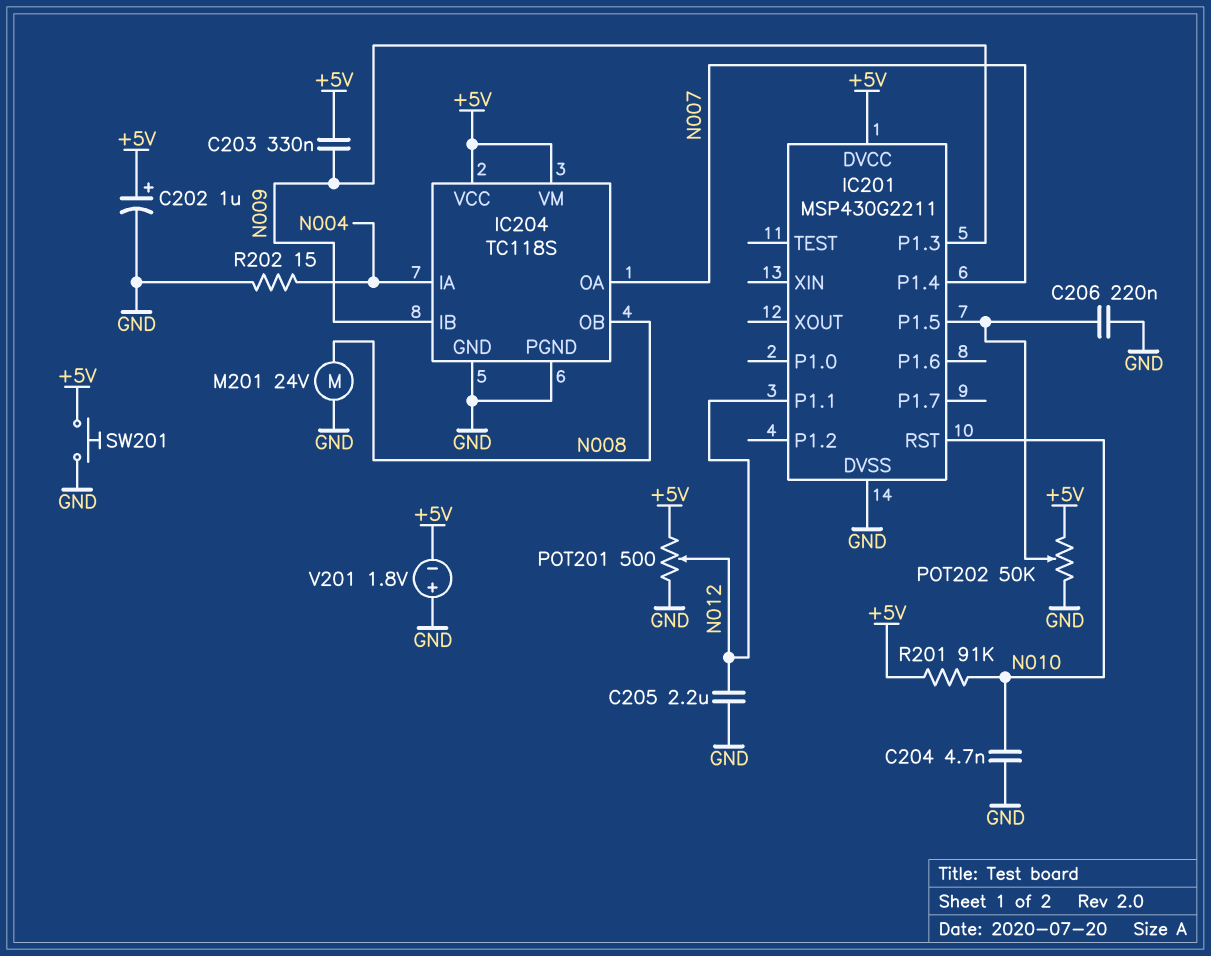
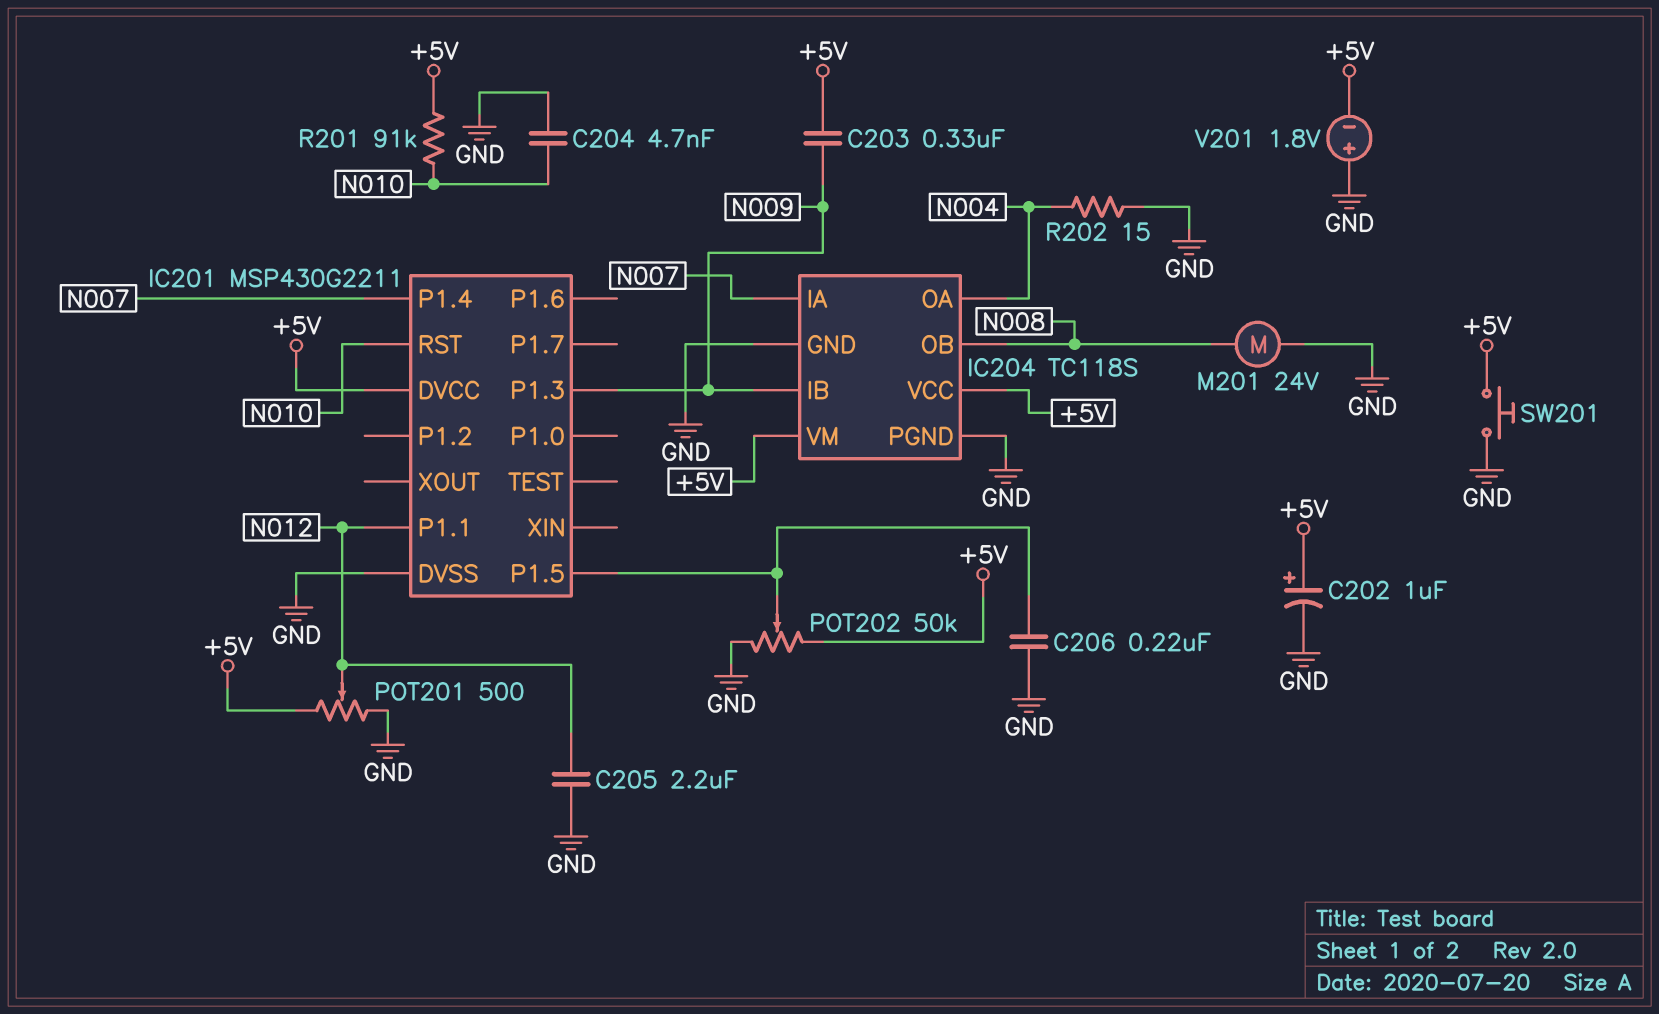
IC204 pin IA: N004 -> N007
IC204 pin OA: N007 -> N004

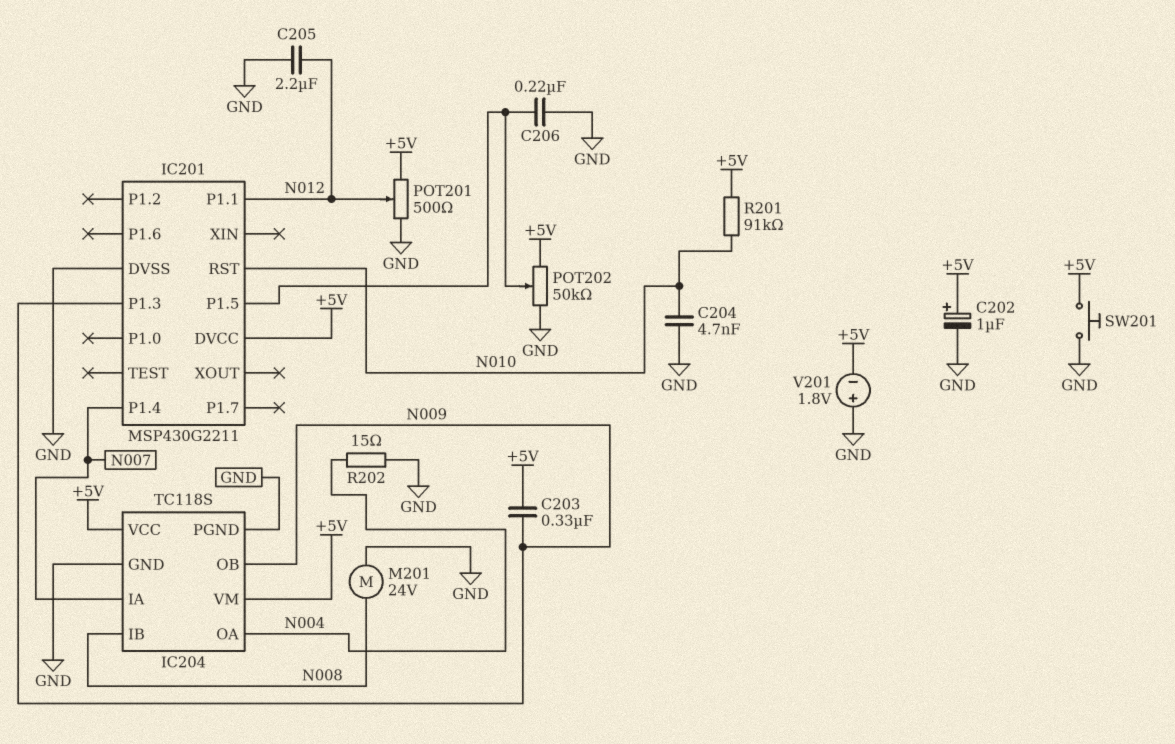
IC204 pin IB: N009 -> N008
IC204 pin OB: N008 -> N009

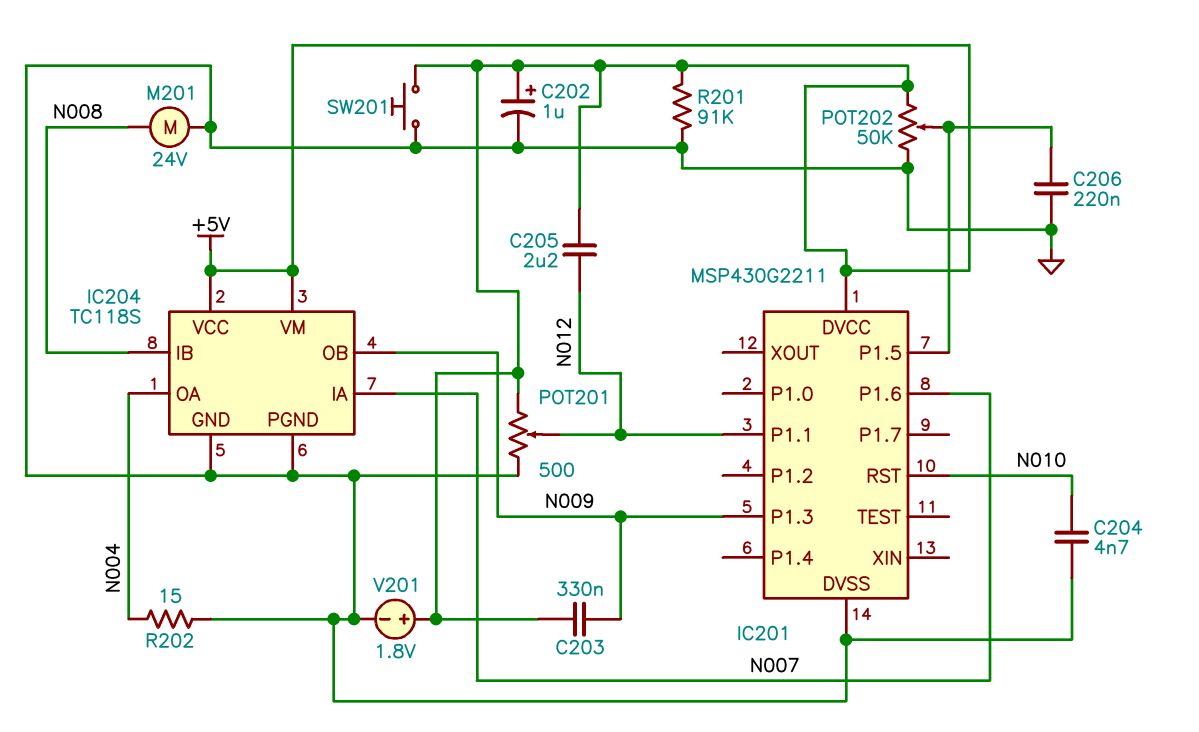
C205: 2.2uF (GND, N012) -> 2.2uF (+5V, N012)
IC201 pin P1.4: N007 -> none
IC201 pin P1.6: none -> N007
R201: 91k (+5V, N010) -> 91k (+5V, GND)
V201: 1.8V (plus GND, minus +5V) -> 1.8V (plus +5V, minus GND)

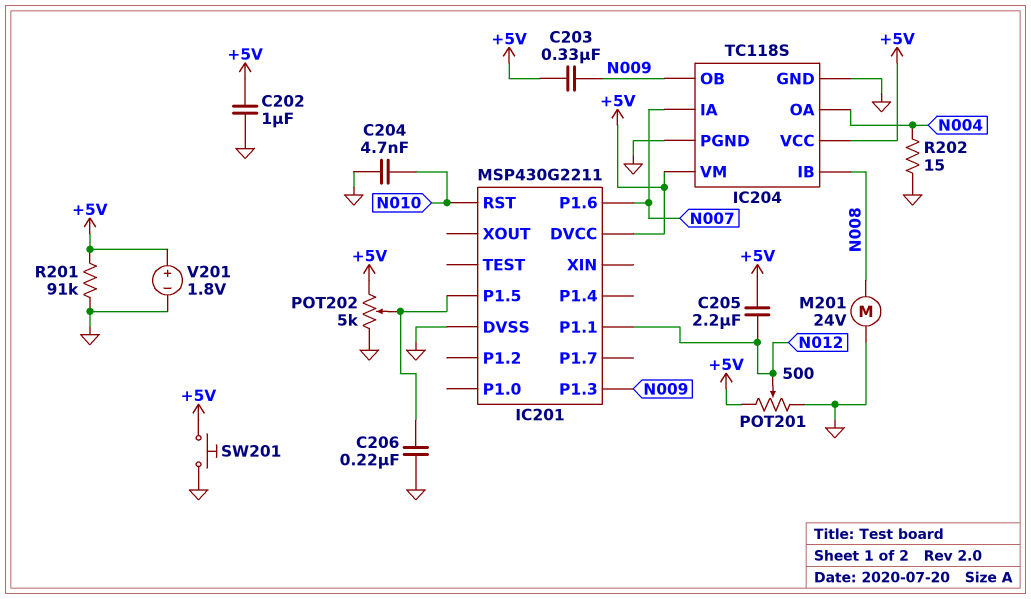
C202: 1uF (plus +5V, minus GND) -> 1uF (+5V, GND)
POT202: 50k (+5V, GND, wiper IC201/P1.5) -> 5k (+5V, GND, wiper IC201/P1.5)

